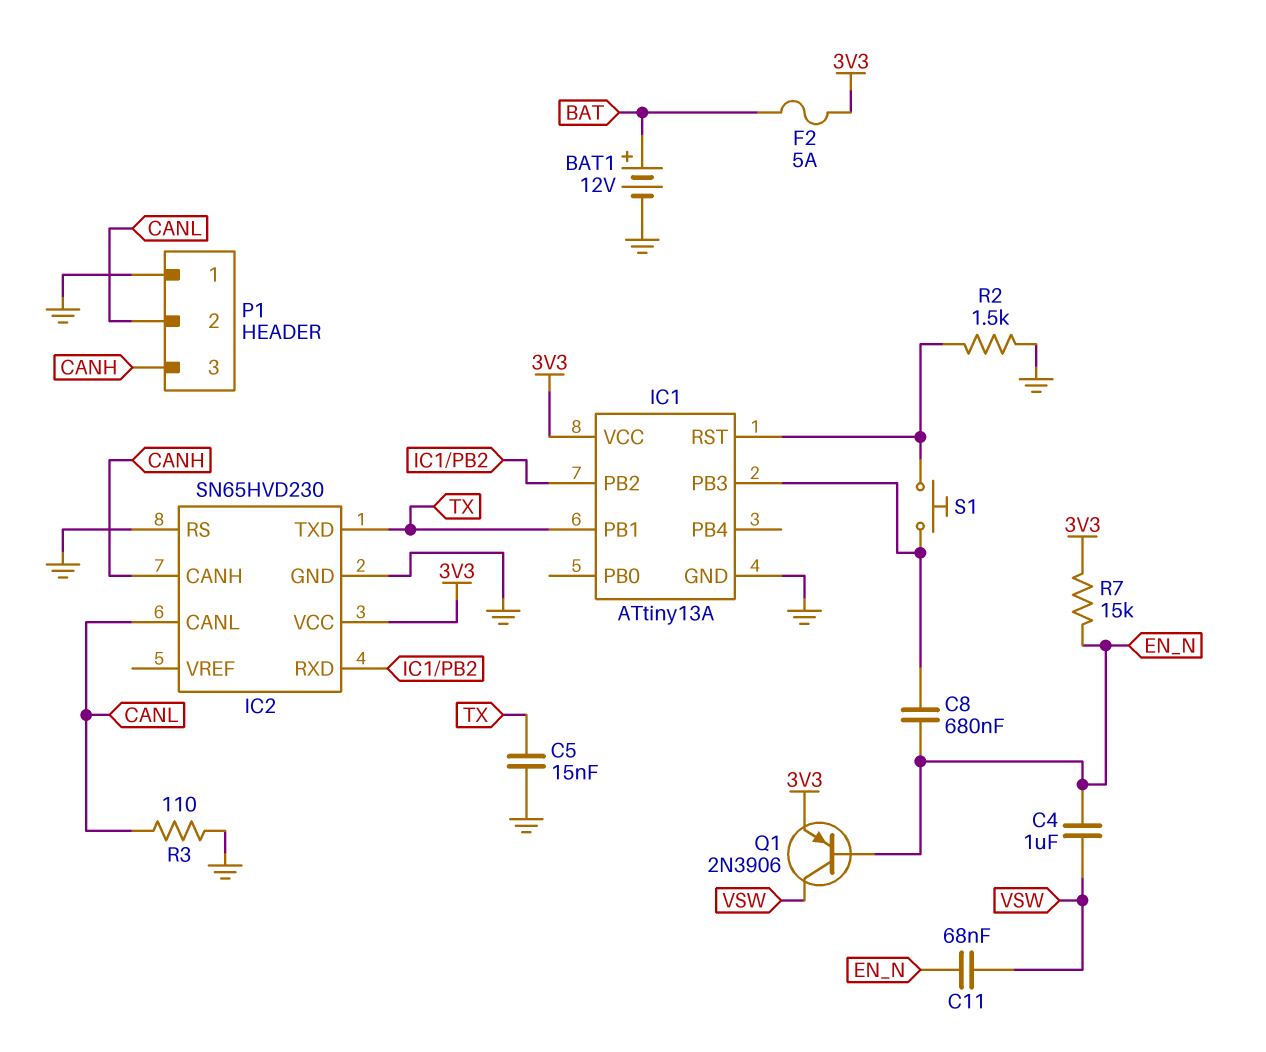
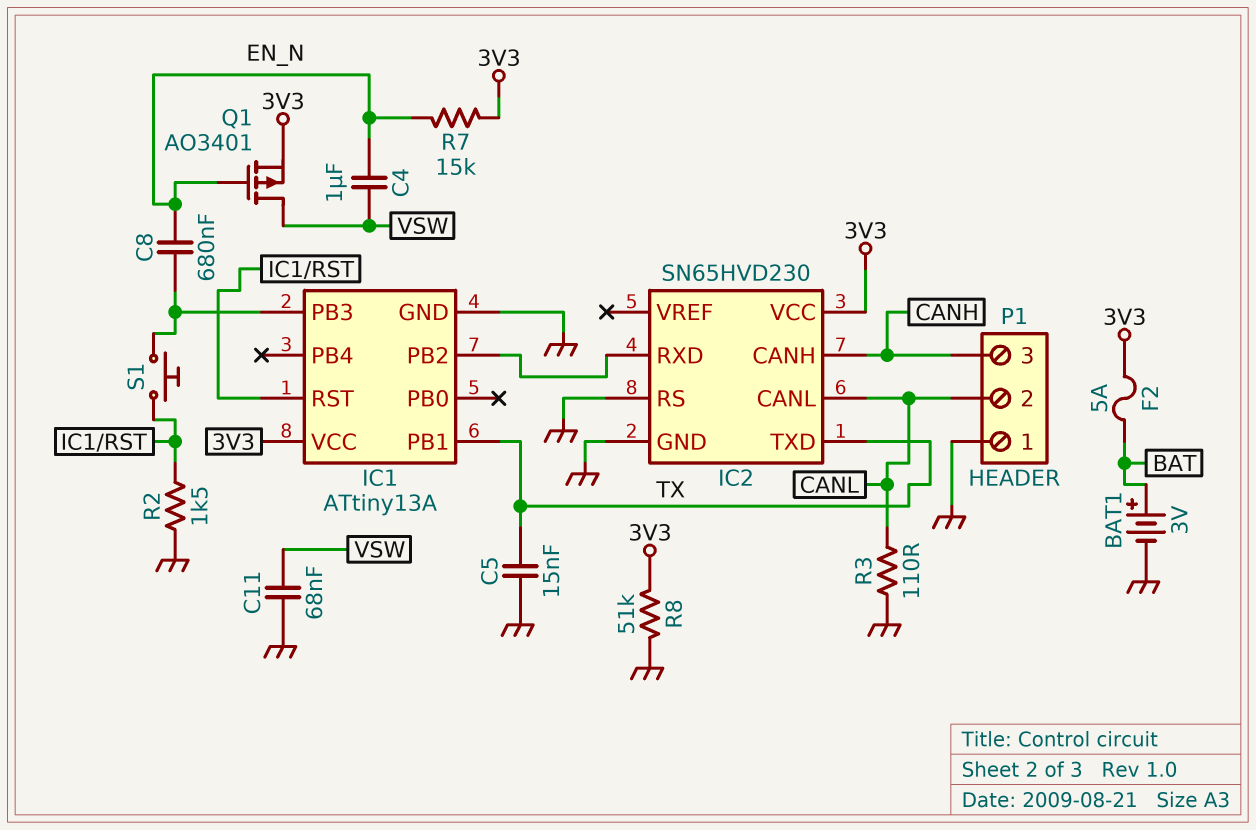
BAT1: 12V (plus BAT, minus GND) -> 3V (plus BAT, minus GND)
C11: 68nF (EN_N, VSW) -> 68nF (GND, VSW)
Q1: PNP 2N3906 (B EN_N, C VSW, E 3V3) -> PMOS AO3401 (G EN_N, D VSW, S 3V3)
R8: none -> 51k (3V3, GND)

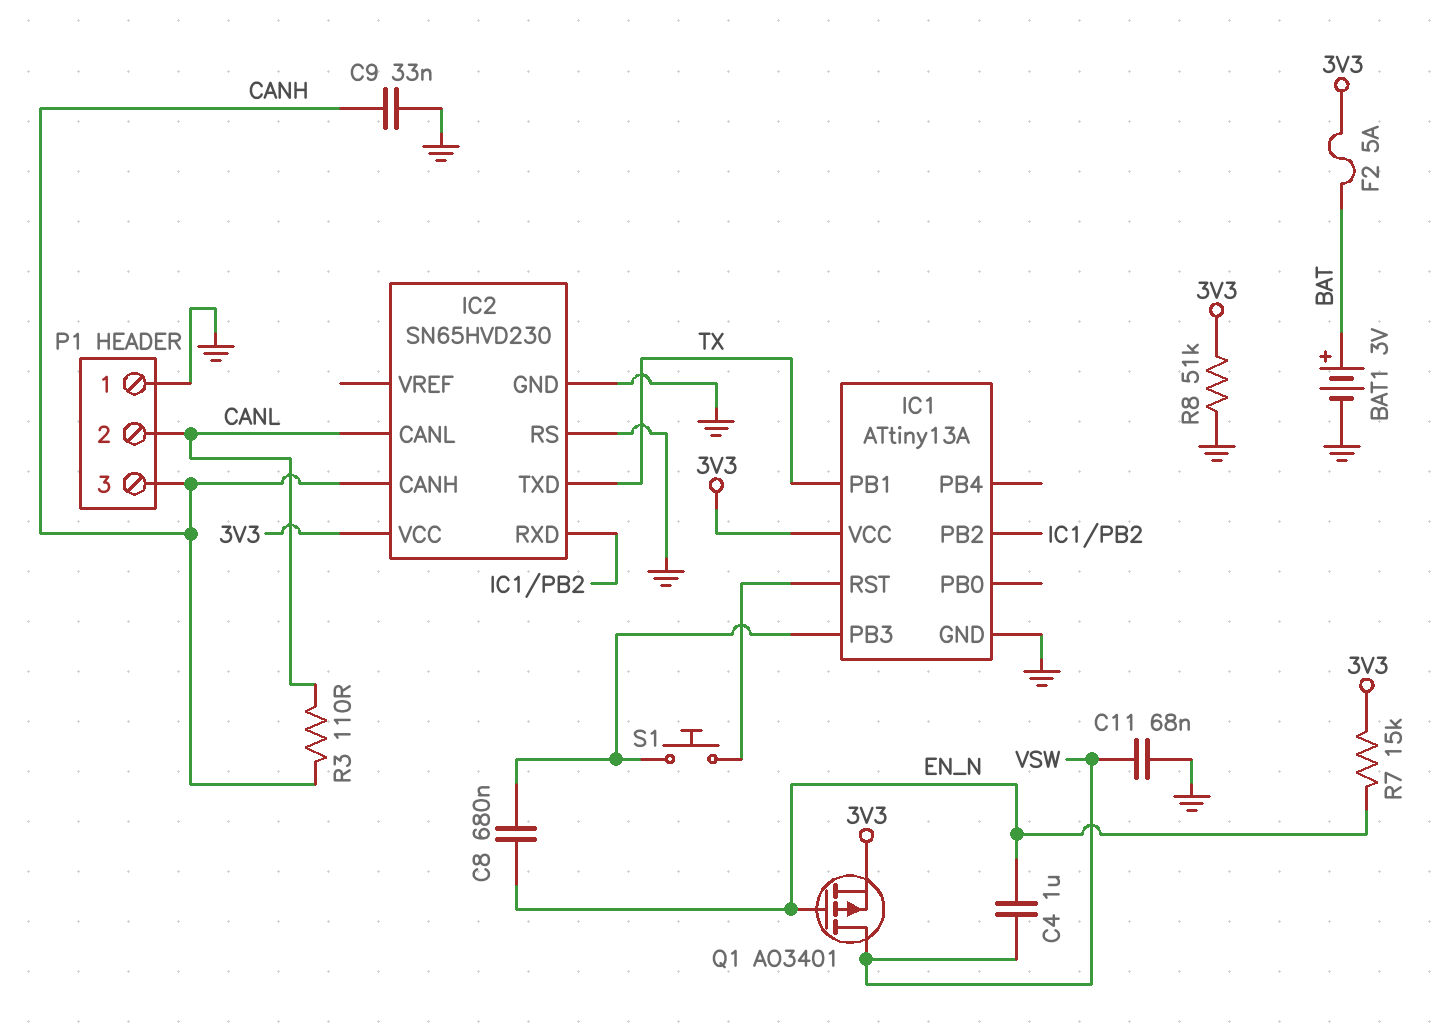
C5: 15nF (GND, TX) -> none
C9: none -> 33nF (CANH, GND)
R2: 1.5k (GND, IC1/RST) -> none
R3: 110 (CANL, GND) -> 110 (CANH, CANL)

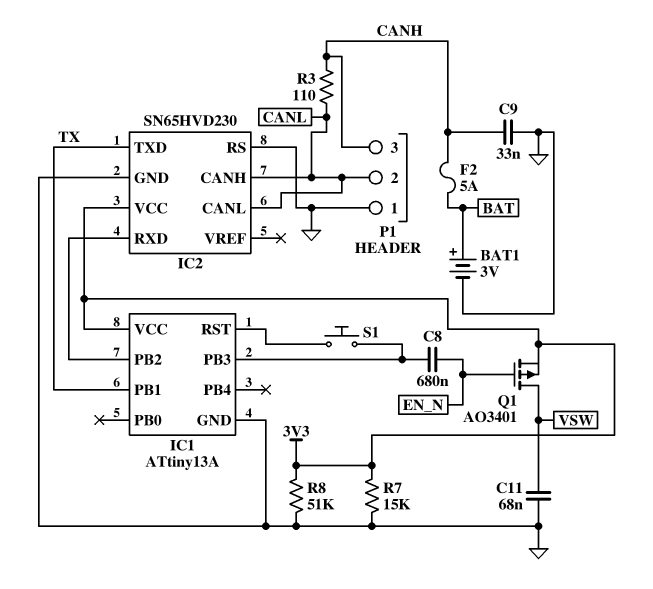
C4: 1uF (EN_N, VSW) -> none
F2: 5A (3V3, BAT) -> 5A (BAT, CANH)
IC2 pin CANH: CANH -> CANL
R7: 15k (3V3, EN_N) -> 15k (3V3, GND)

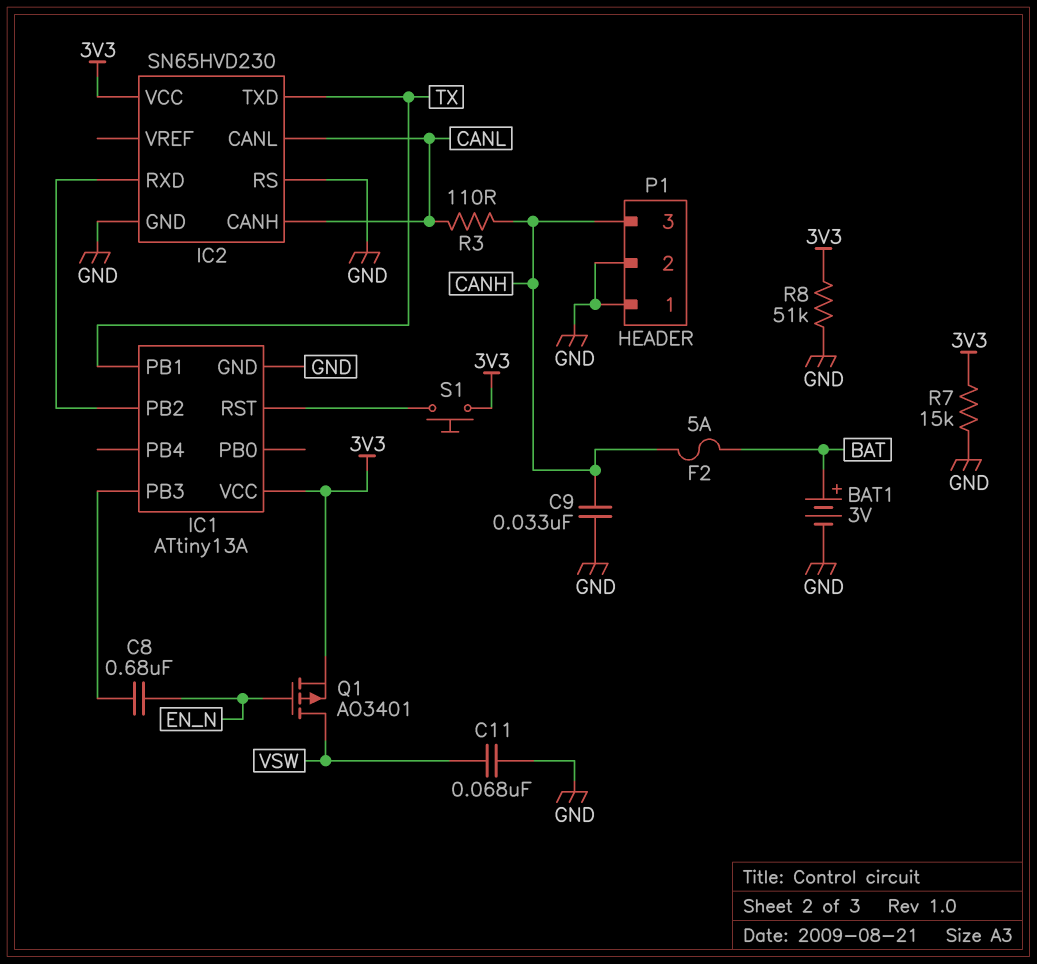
P1 pin 2: CANL -> GND
S1: button (IC1/PB3, IC1/RST) -> button (3V3, IC1/RST)

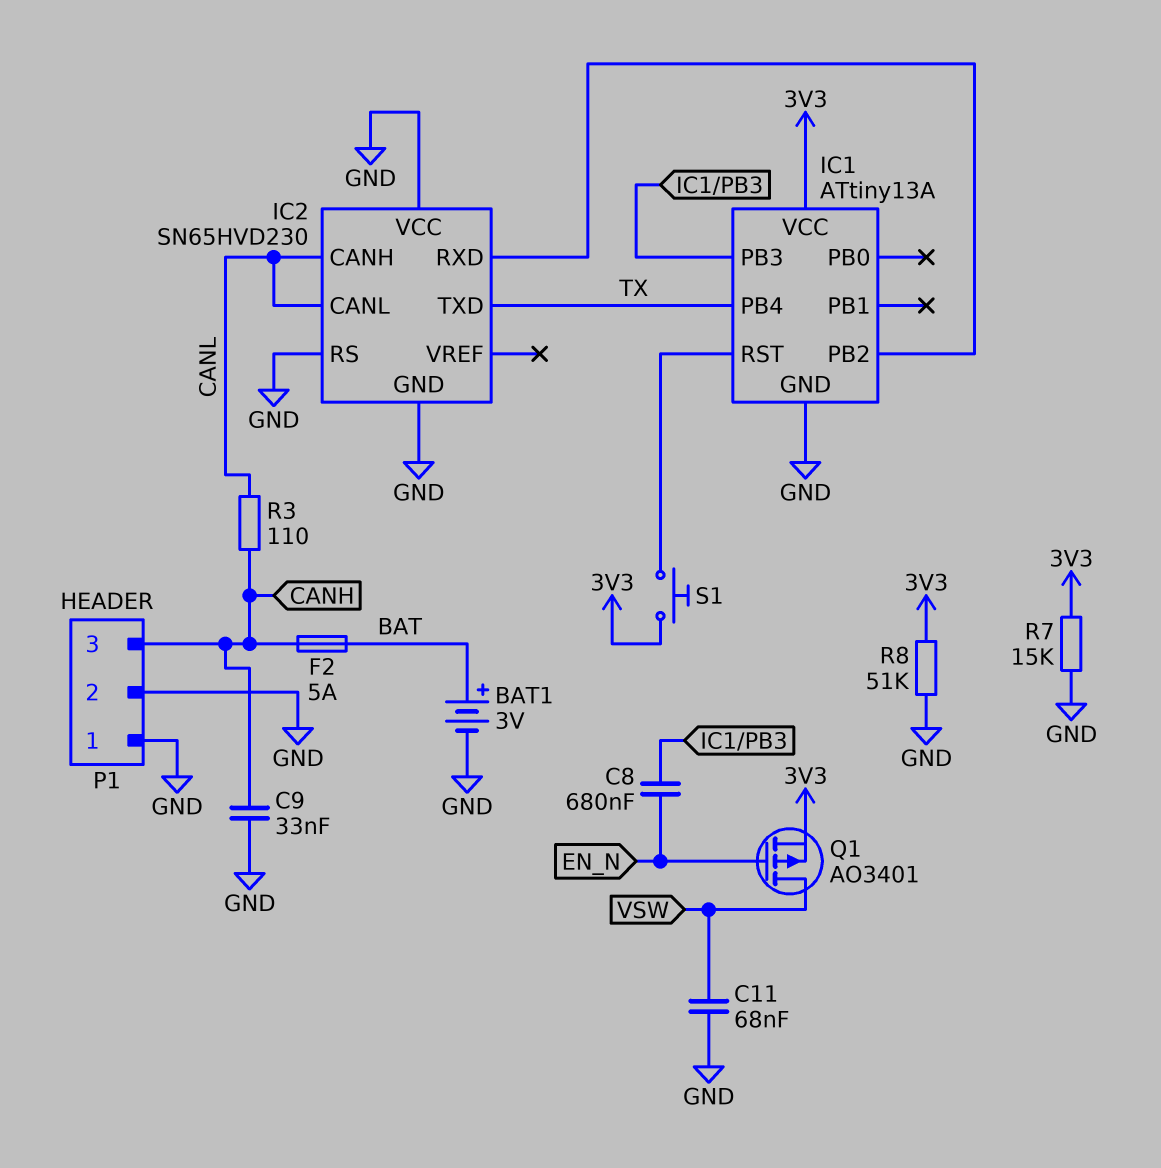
IC1 pin PB1: TX -> none
IC1 pin PB4: none -> TX
IC2 pin VCC: 3V3 -> GND

